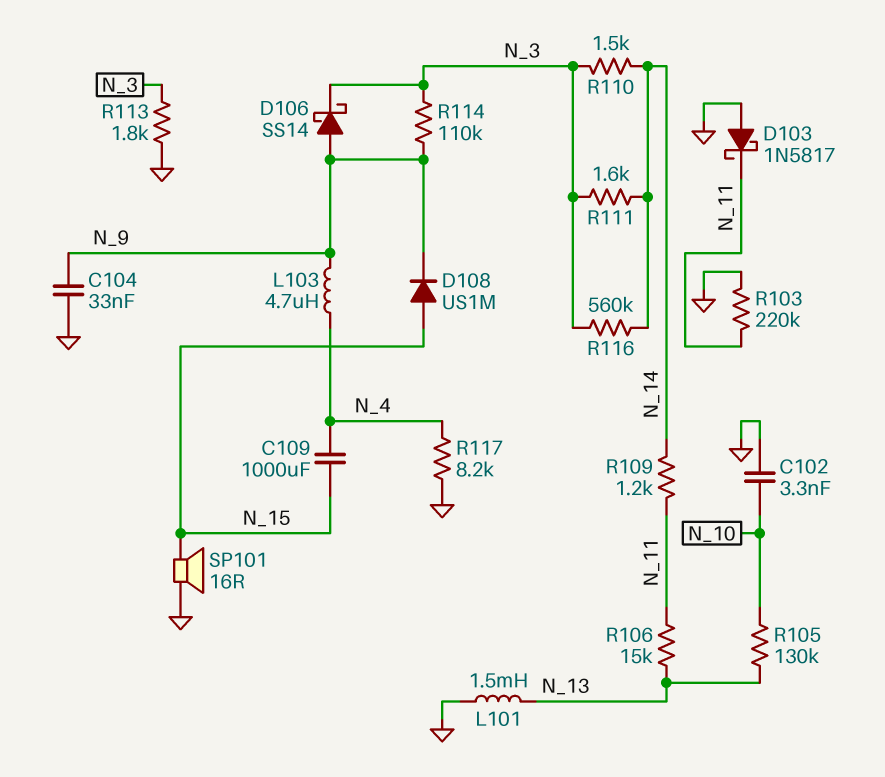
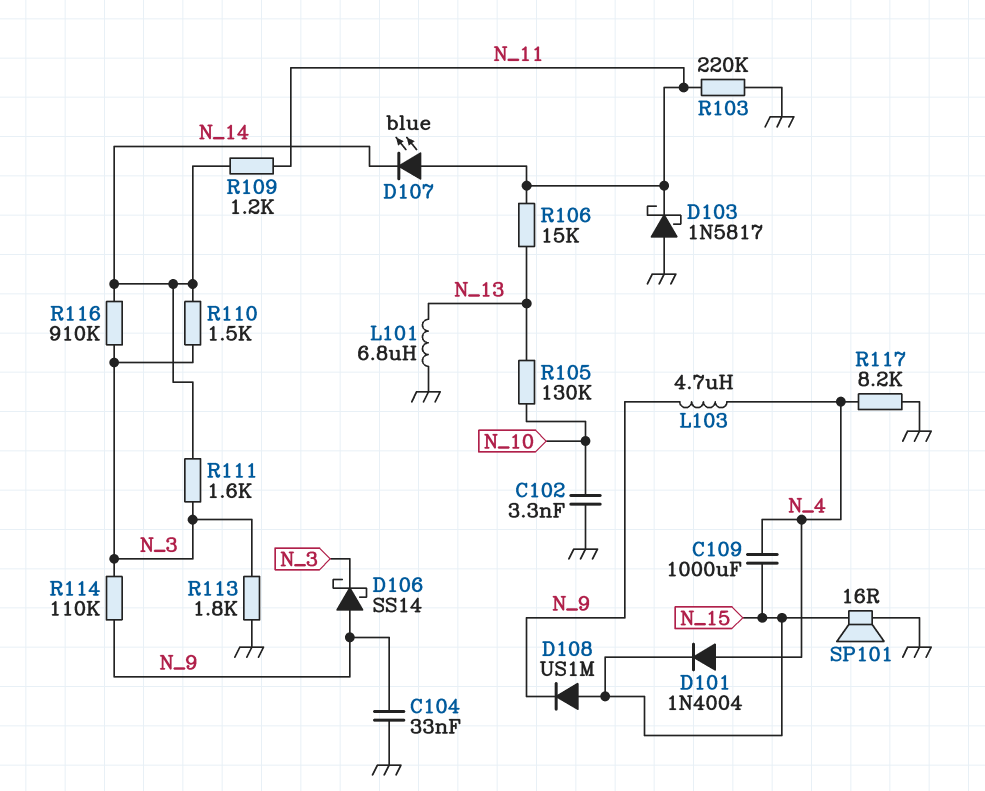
D101: none -> diode 1N4004 (A N_4, K N_15)
D107: none -> LED blue (A N_11, K N_14)
L101: 1.5mH (GND, N_13) -> 6.8uH (GND, N_13)
R116: 560k (N_3, N_14) -> 910k (N_3, N_14)

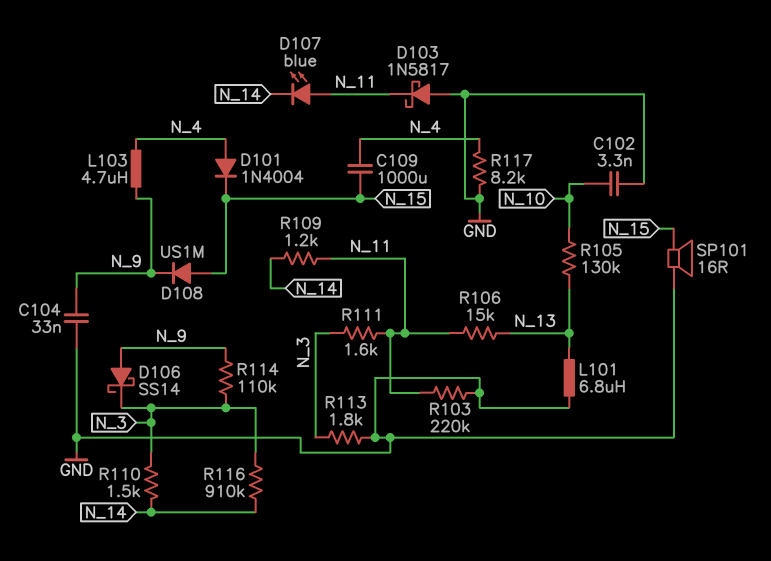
R111: 1.6k (N_3, N_14) -> 1.6k (N_3, N_11)

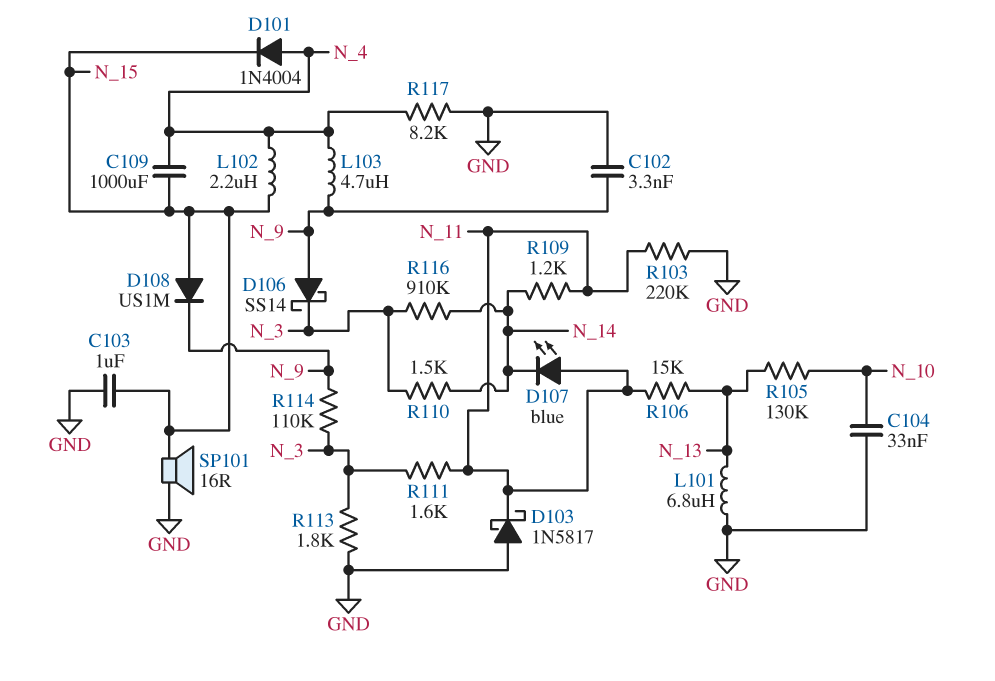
C102: 3.3nF (GND, N_10) -> 3.3nF (GND, N_9)
C103: none -> 1uF (GND, N_15)
C104: 33nF (GND, N_9) -> 33nF (GND, N_10)
L102: none -> 2.2uH (N_4, N_15)

